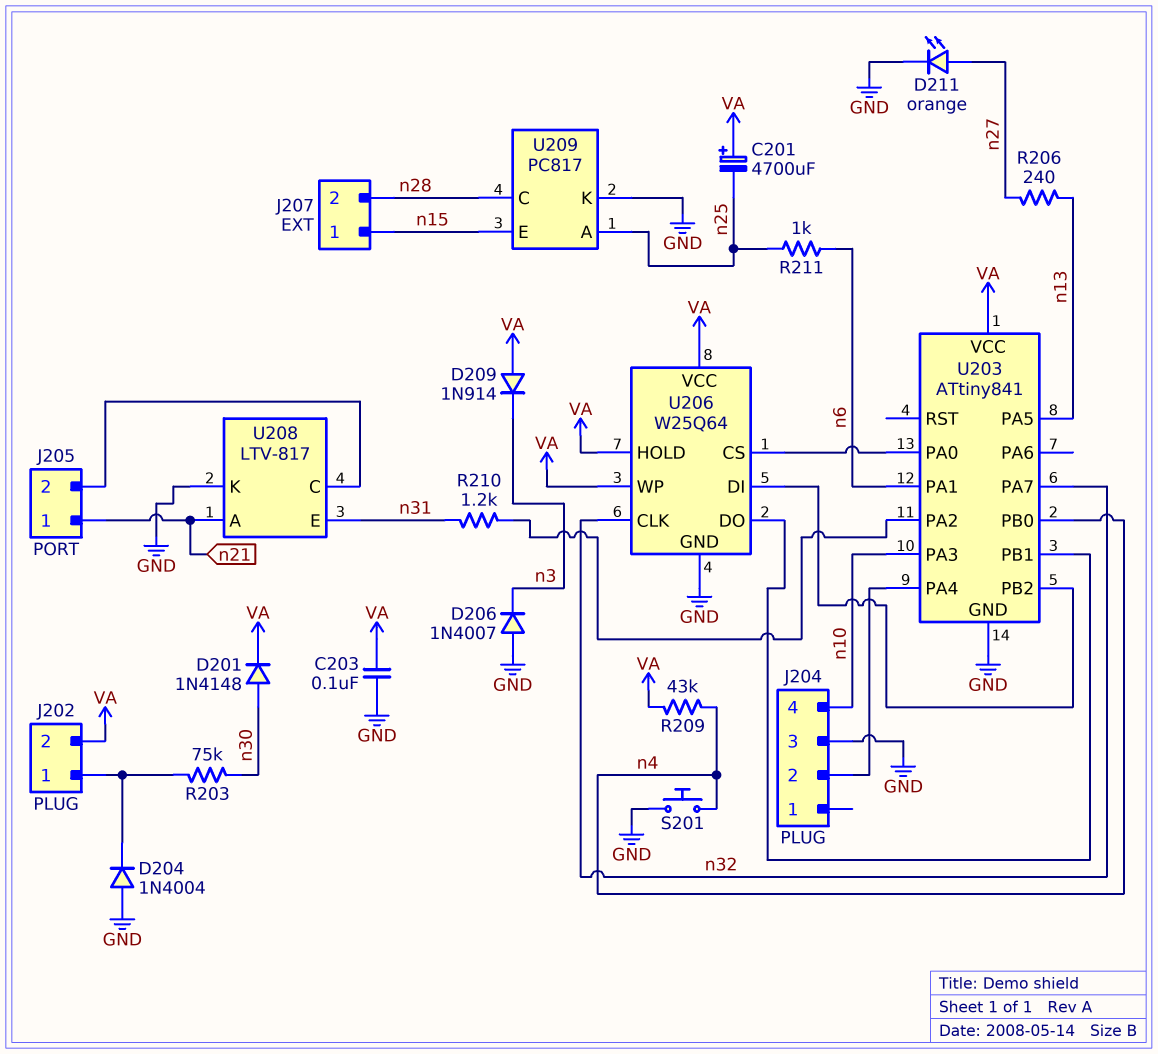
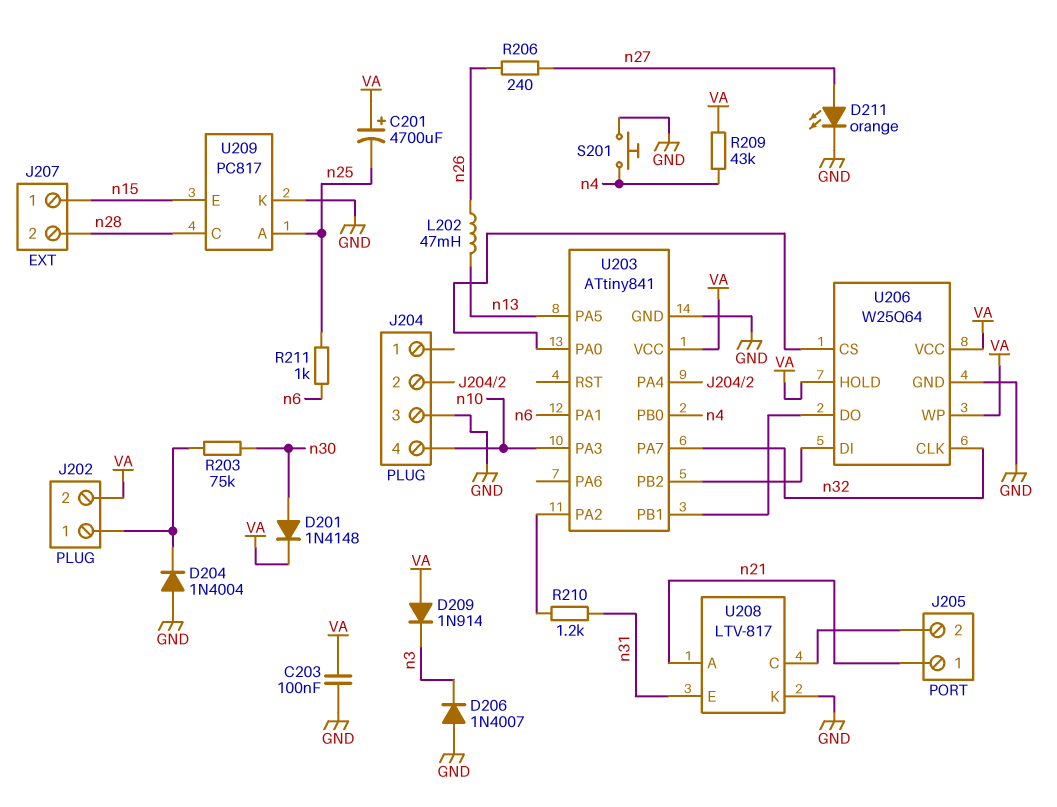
L202: none -> 47mH (n13, n26)
R206: 240 (n13, n27) -> 240 (n26, n27)

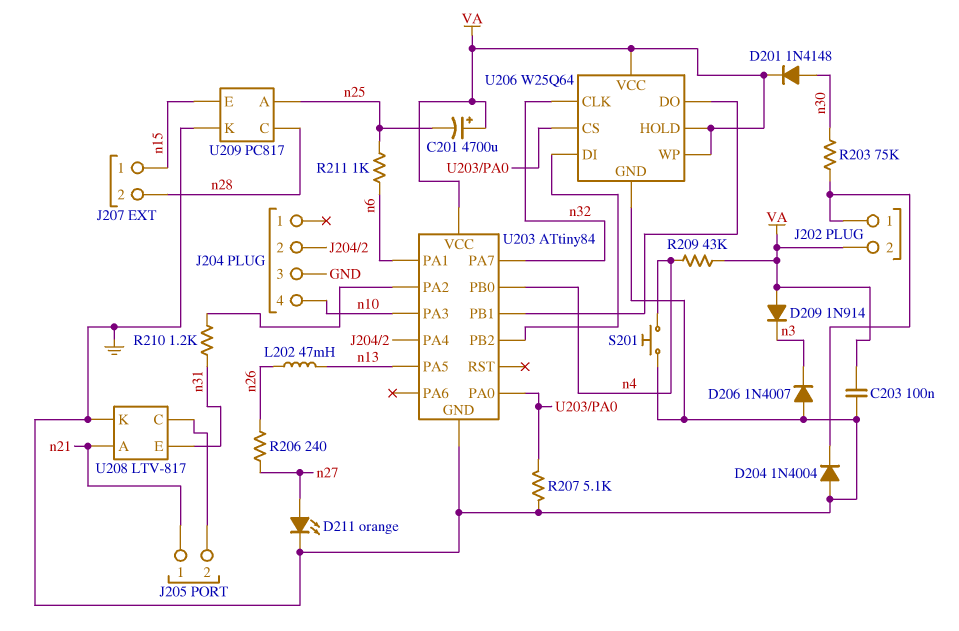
R207: none -> 5.1k (GND, U203/PA0)
U203: ATtiny841 -> ATtiny84

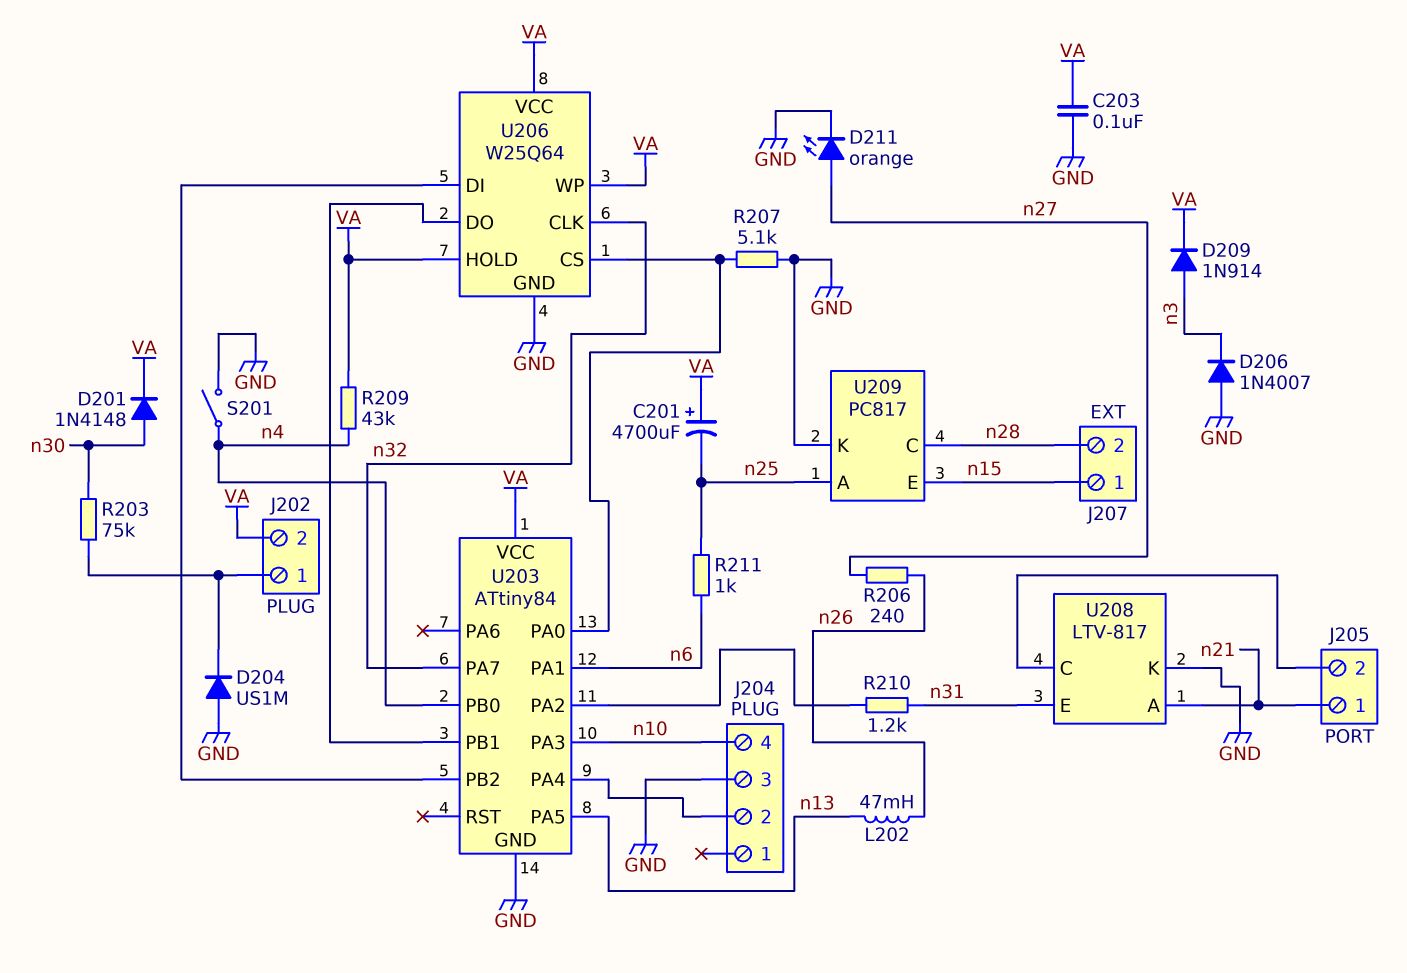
D204: diode 1N4004 (A GND, K J202/1) -> diode US1M (A GND, K J202/1)
D209: diode 1N914 (A VA, K n3) -> diode 1N914 (A n3, K VA)
S201: button (GND, n4) -> switch (GND, n4)

